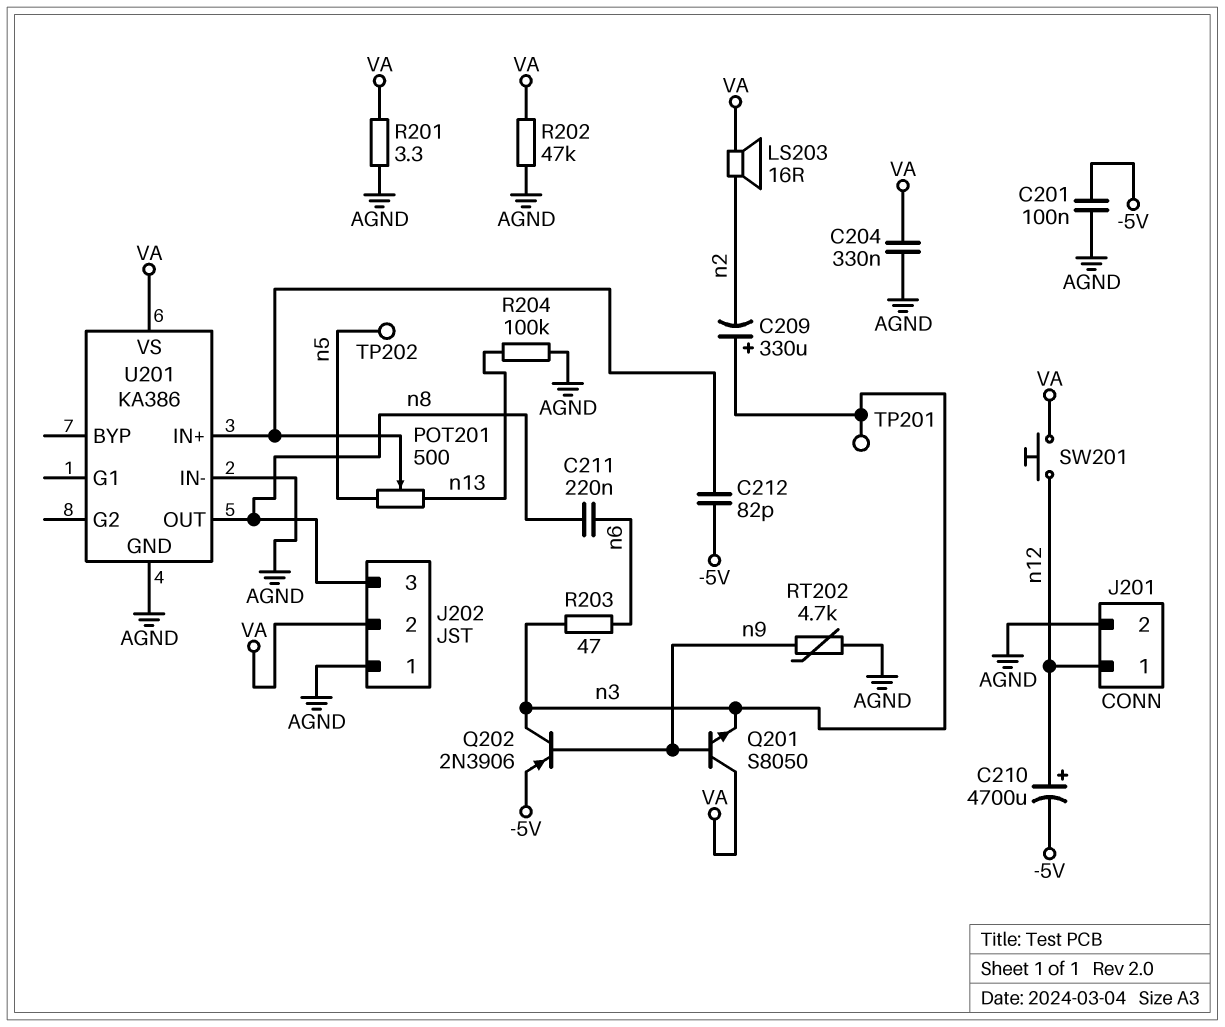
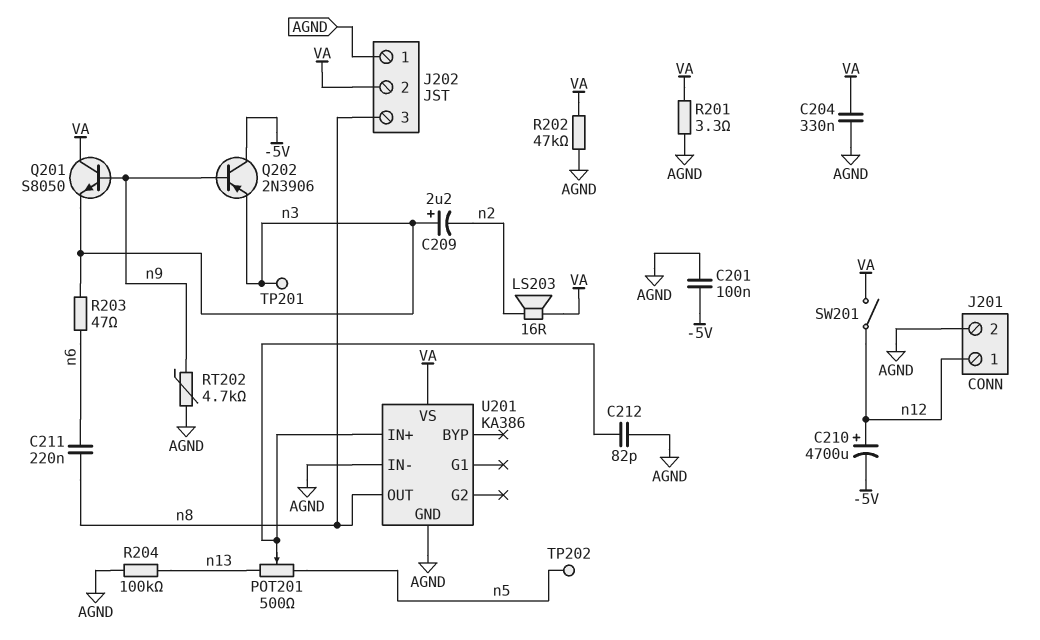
C209: 330uF (plus n3, minus n2) -> 2.2uF (plus n3, minus n2)
C212: 82pF (-5V, U201/IN+) -> 82pF (AGND, U201/IN+)
Q202: PNP 2N3906 (B n9, C n3, E -5V) -> PNP 2N3906 (B n9, C -5V, E n3)
SW201: button (VA, n12) -> switch (VA, n12)

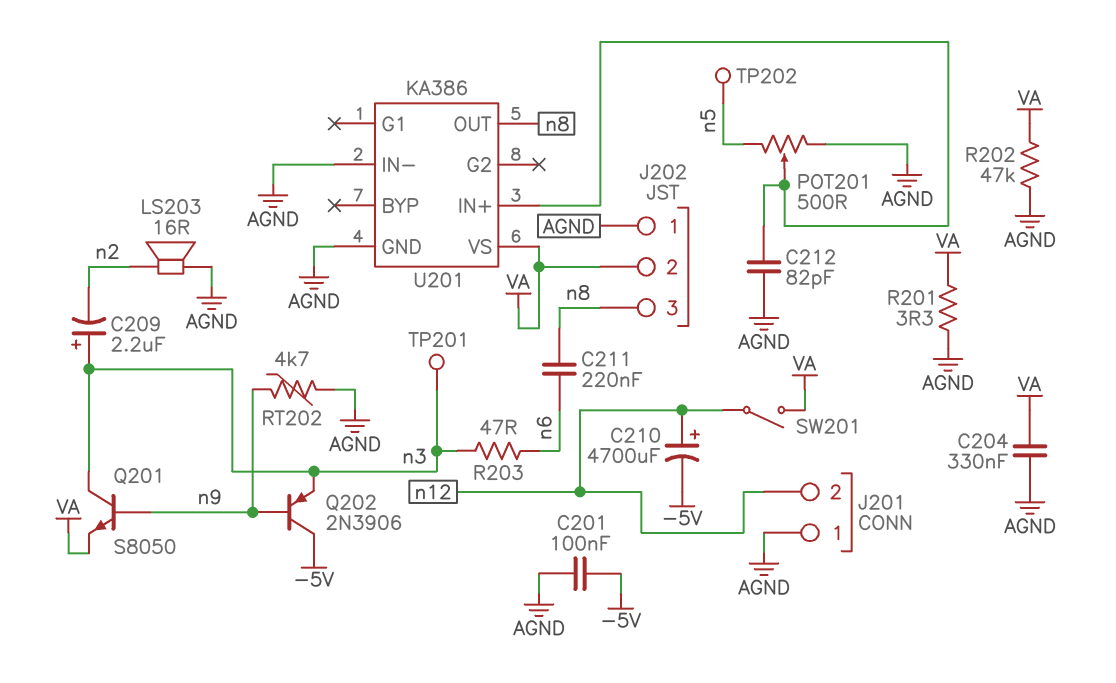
J201 pin 1: n12 -> AGND
J201 pin 2: AGND -> n12
LS203: speaker 16R (VA, n2) -> speaker 16R (AGND, n2)
POT201: 500 (n5, n13, wiper U201/IN+) -> 500 (AGND, n5, wiper U201/IN+)
Q201: NPN S8050 (B n9, C VA, E n3) -> NPN S8050 (B n9, C n3, E VA)
R204: 100k (AGND, n13) -> none

